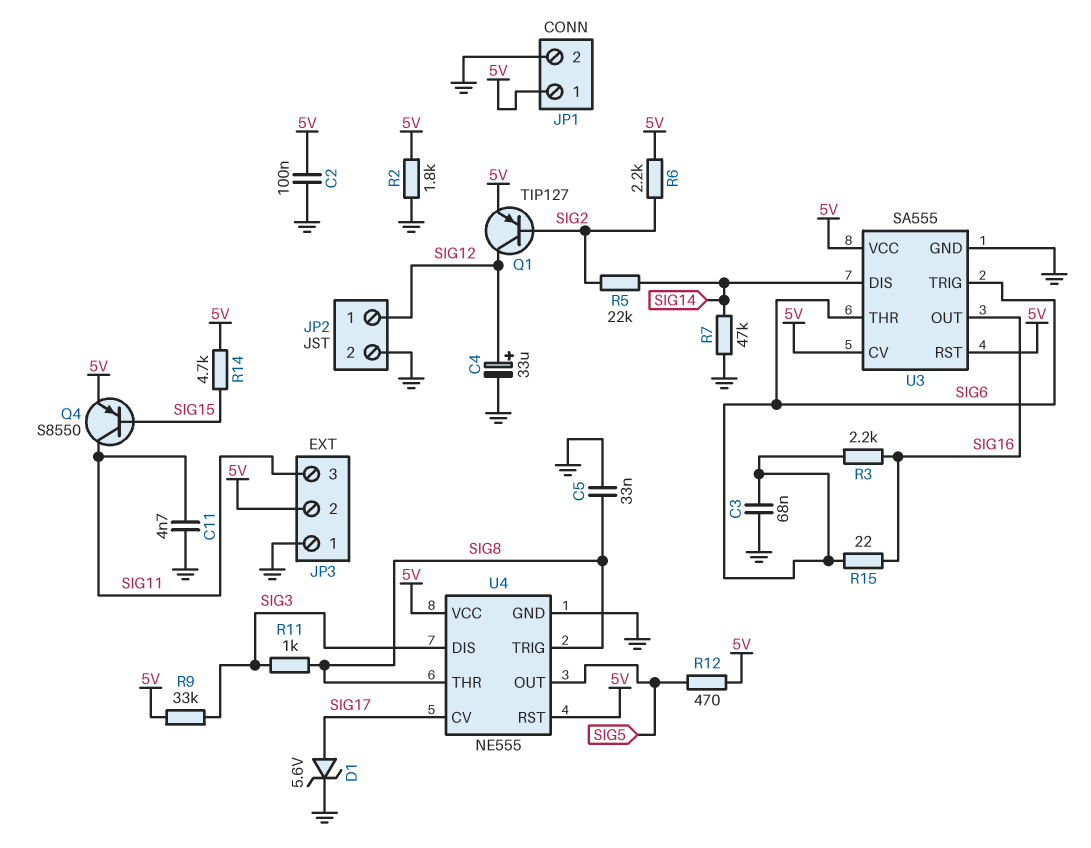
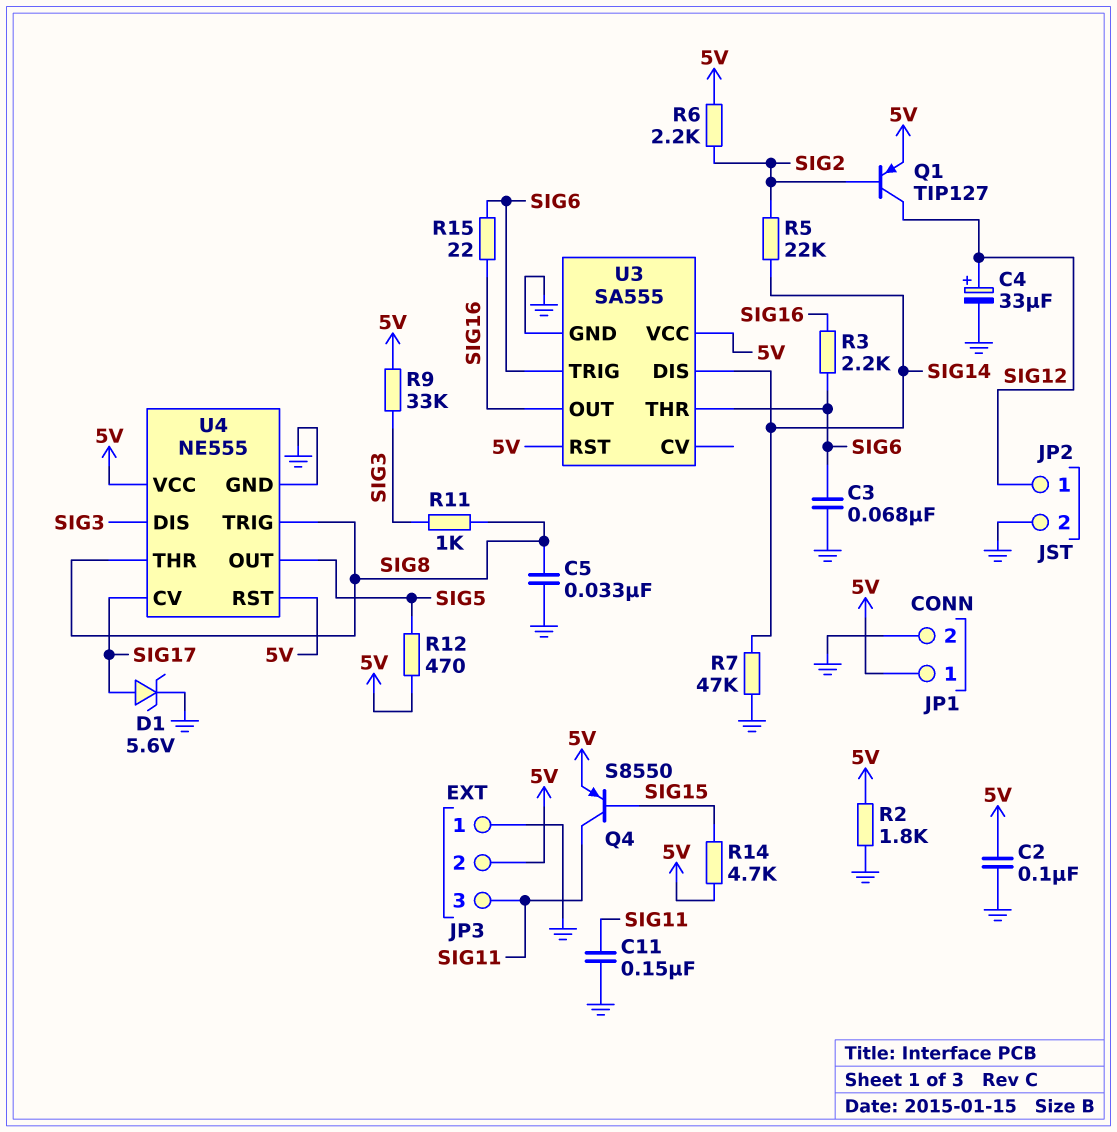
C11: 4.7nF (GND, SIG11) -> 150nF (GND, SIG11)
U3 pin CV: 5V -> none

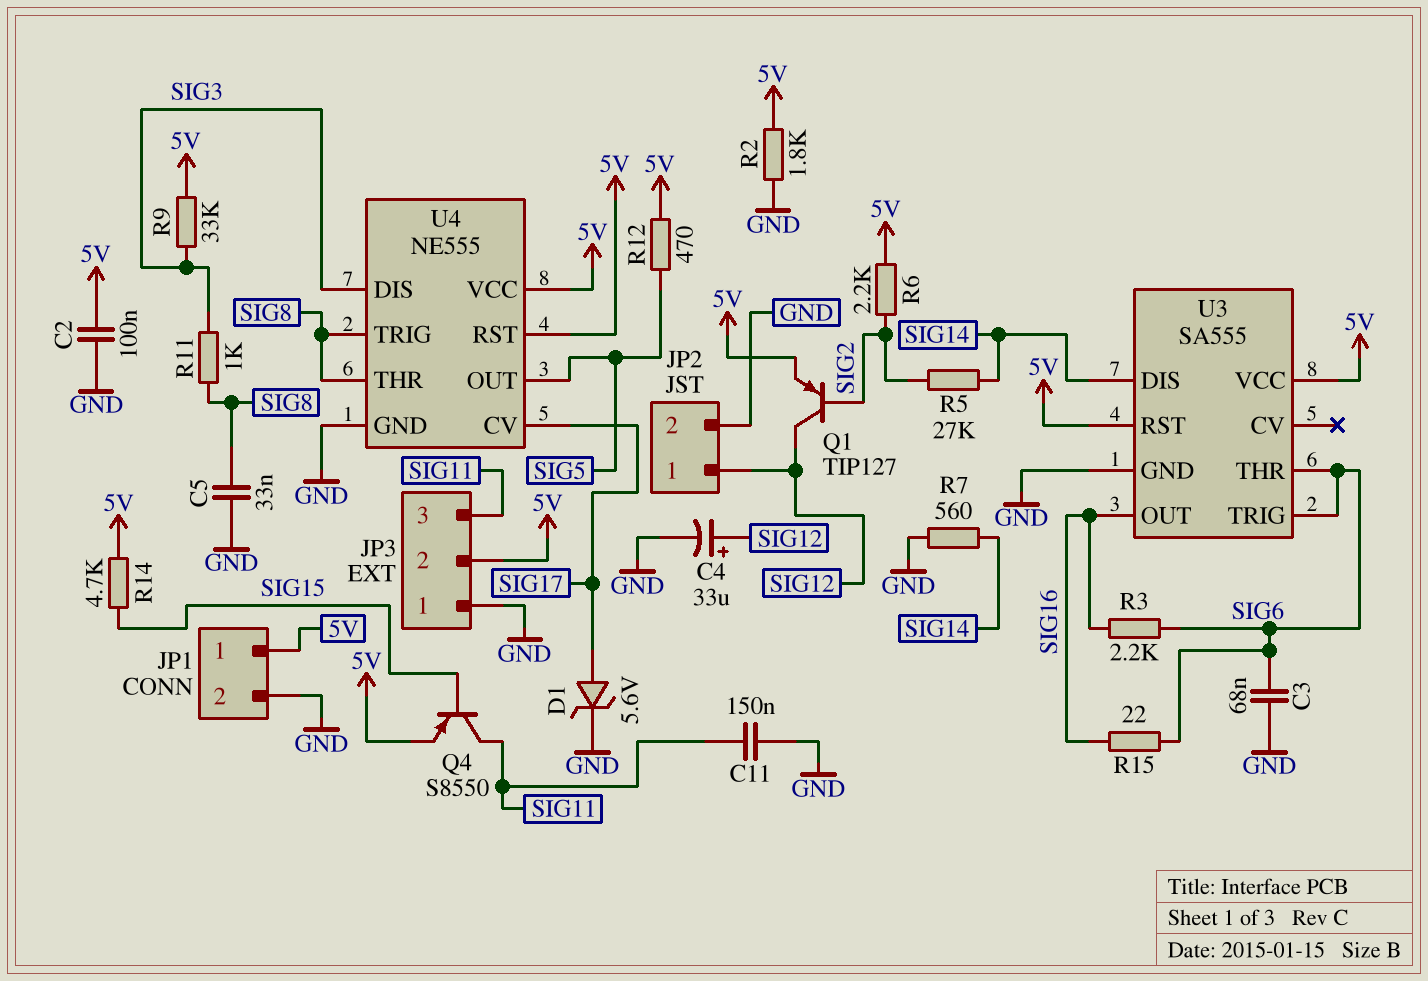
R5: 22k (SIG2, SIG14) -> 27k (SIG2, SIG14)
R7: 47k (GND, SIG14) -> 560 (GND, SIG14)

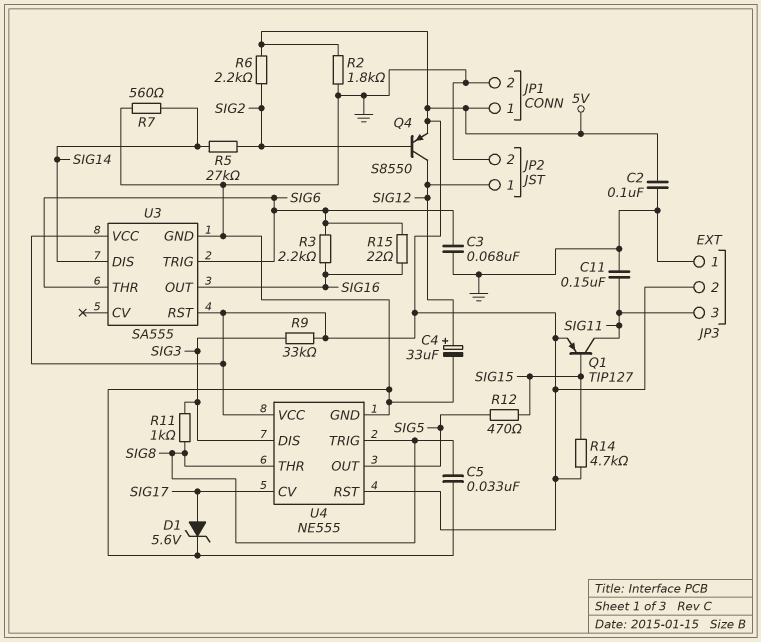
Q1: PNP TIP127 (B SIG2, C SIG12, E 5V) -> PNP TIP127 (B SIG15, C SIG11, E 5V)
Q4: PNP S8550 (B SIG15, C SIG11, E 5V) -> PNP S8550 (B SIG2, C SIG12, E 5V)
R12: 470 (5V, SIG5) -> 470 (SIG5, SIG15)

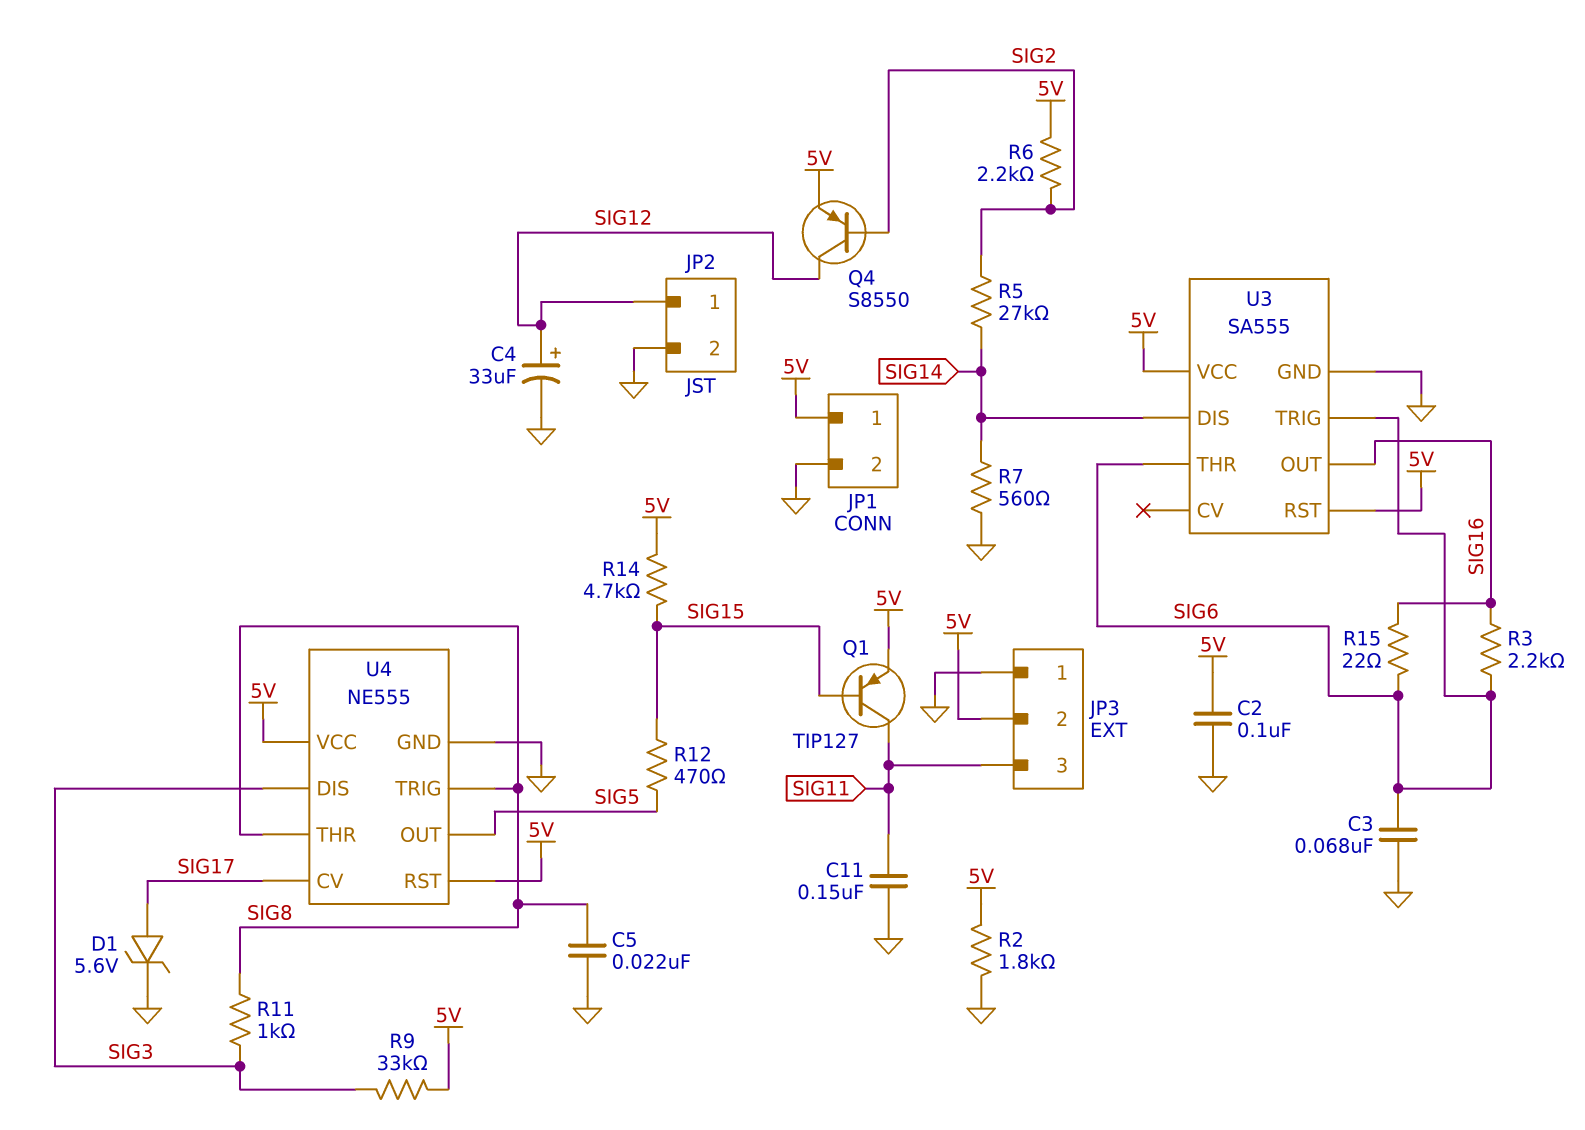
C5: 33nF (GND, SIG8) -> 22nF (GND, SIG8)

